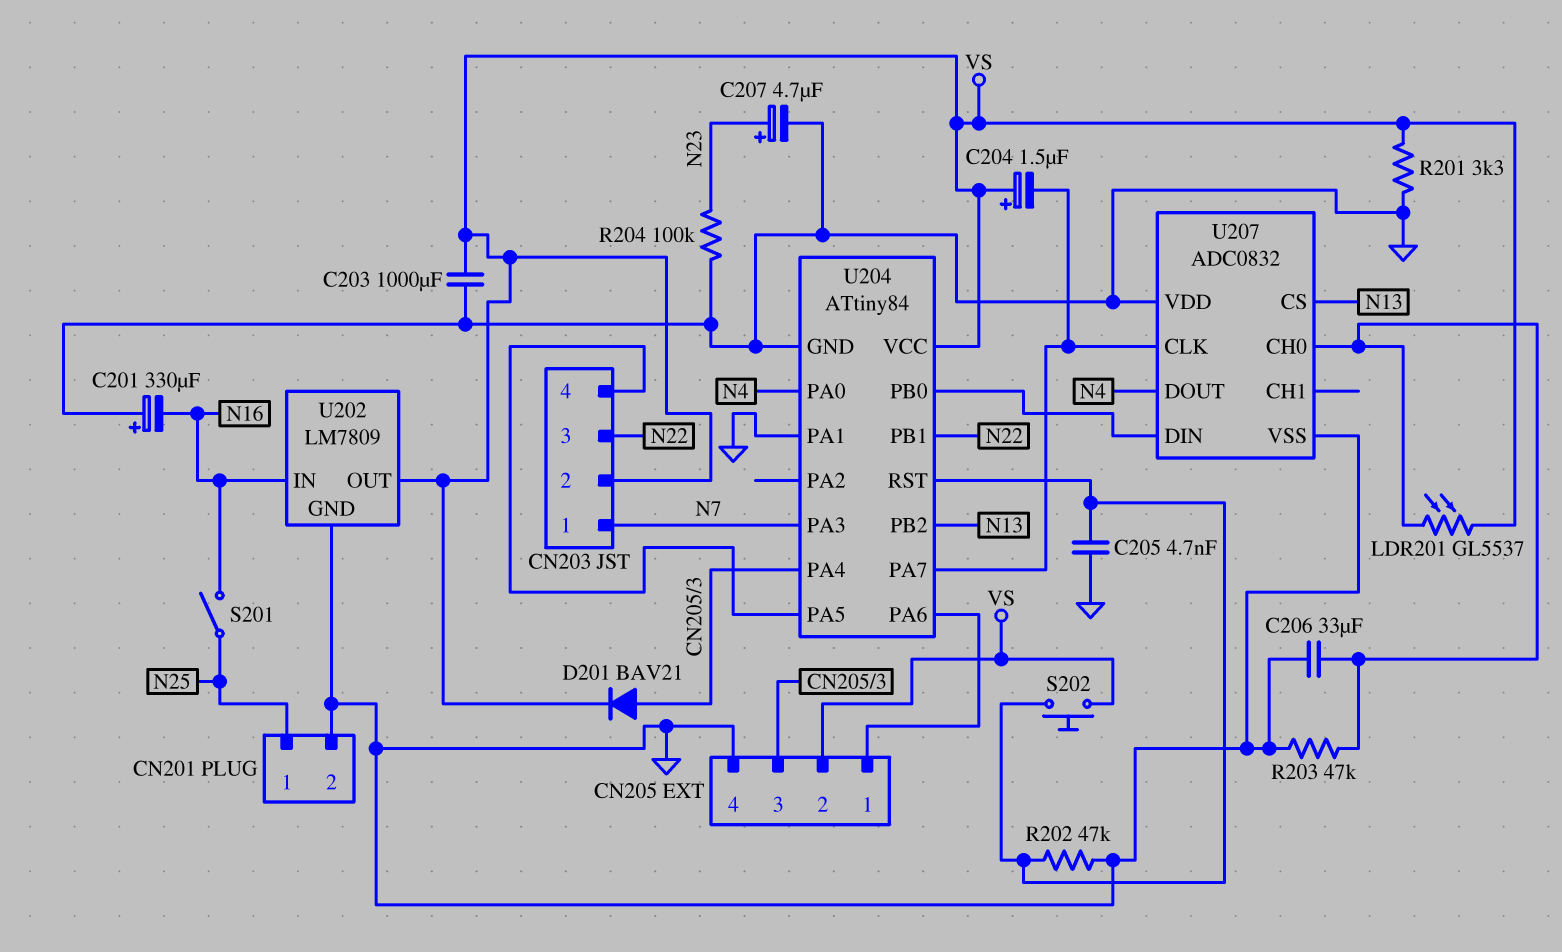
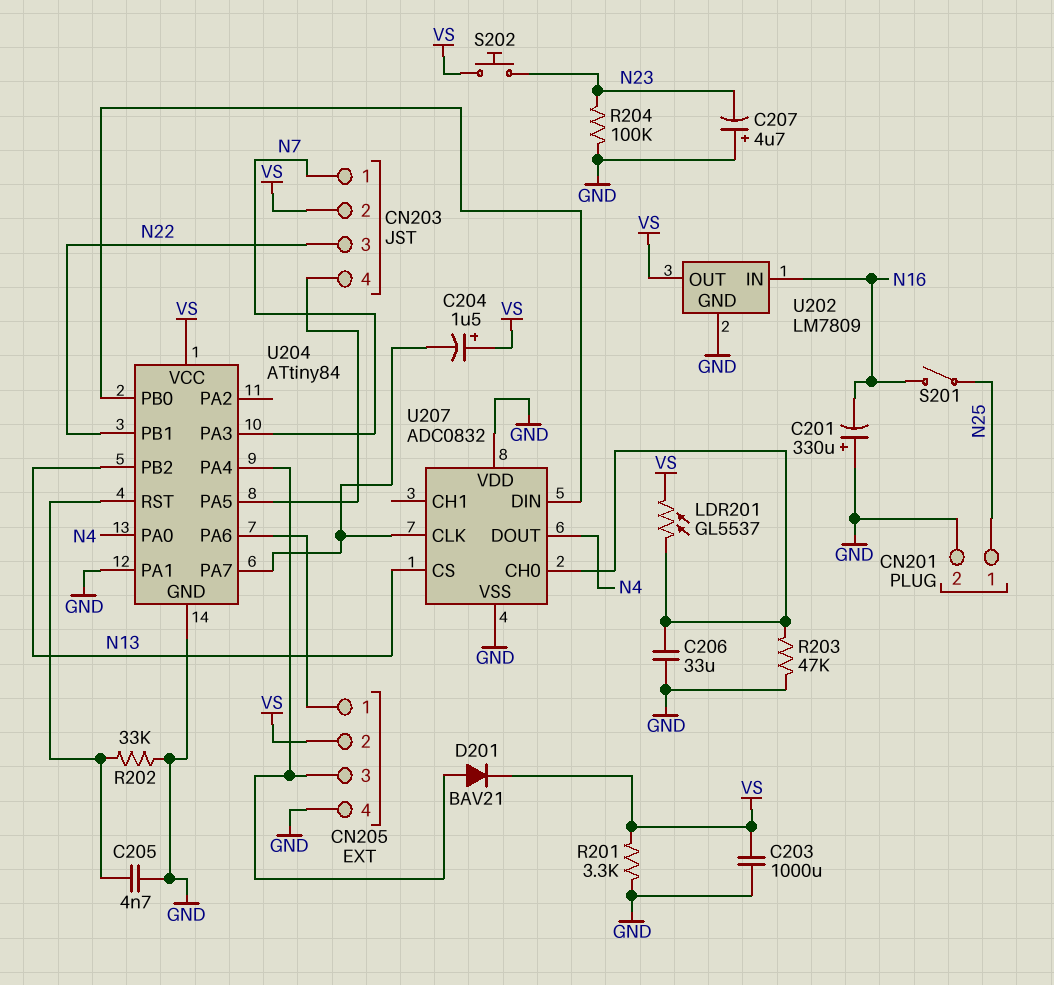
C207: 4.7uF (plus N23, minus GND) -> 4.7uF (plus GND, minus N23)
R202: 47k (GND, U204/RST) -> 33k (GND, U204/RST)
S202: button (U204/RST, VS) -> button (N23, VS)

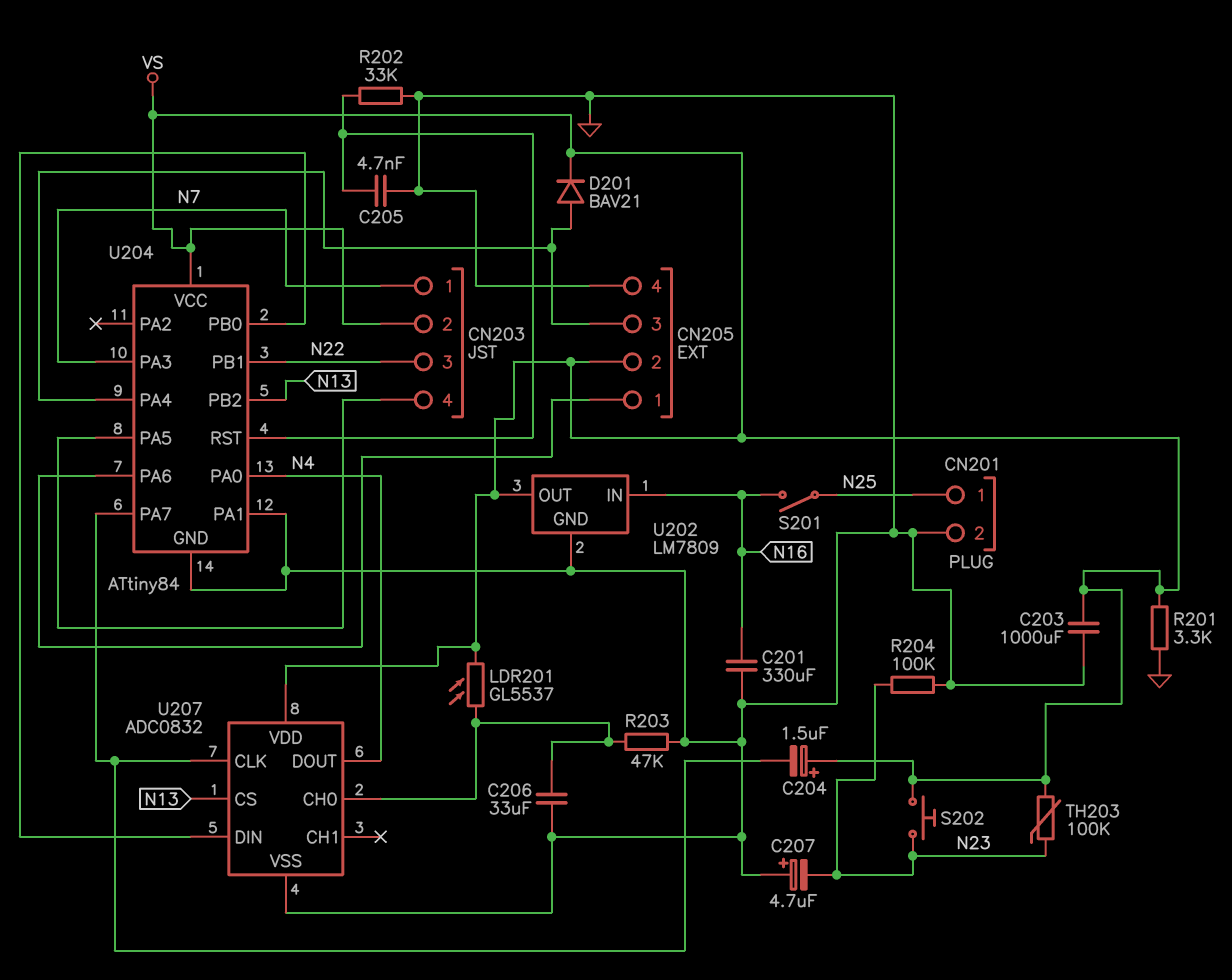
C201: 330uF (plus GND, minus N16) -> 330uF (GND, N16)
TH203: none -> 100k (N23, VS)
U207 pin VDD: GND -> VS

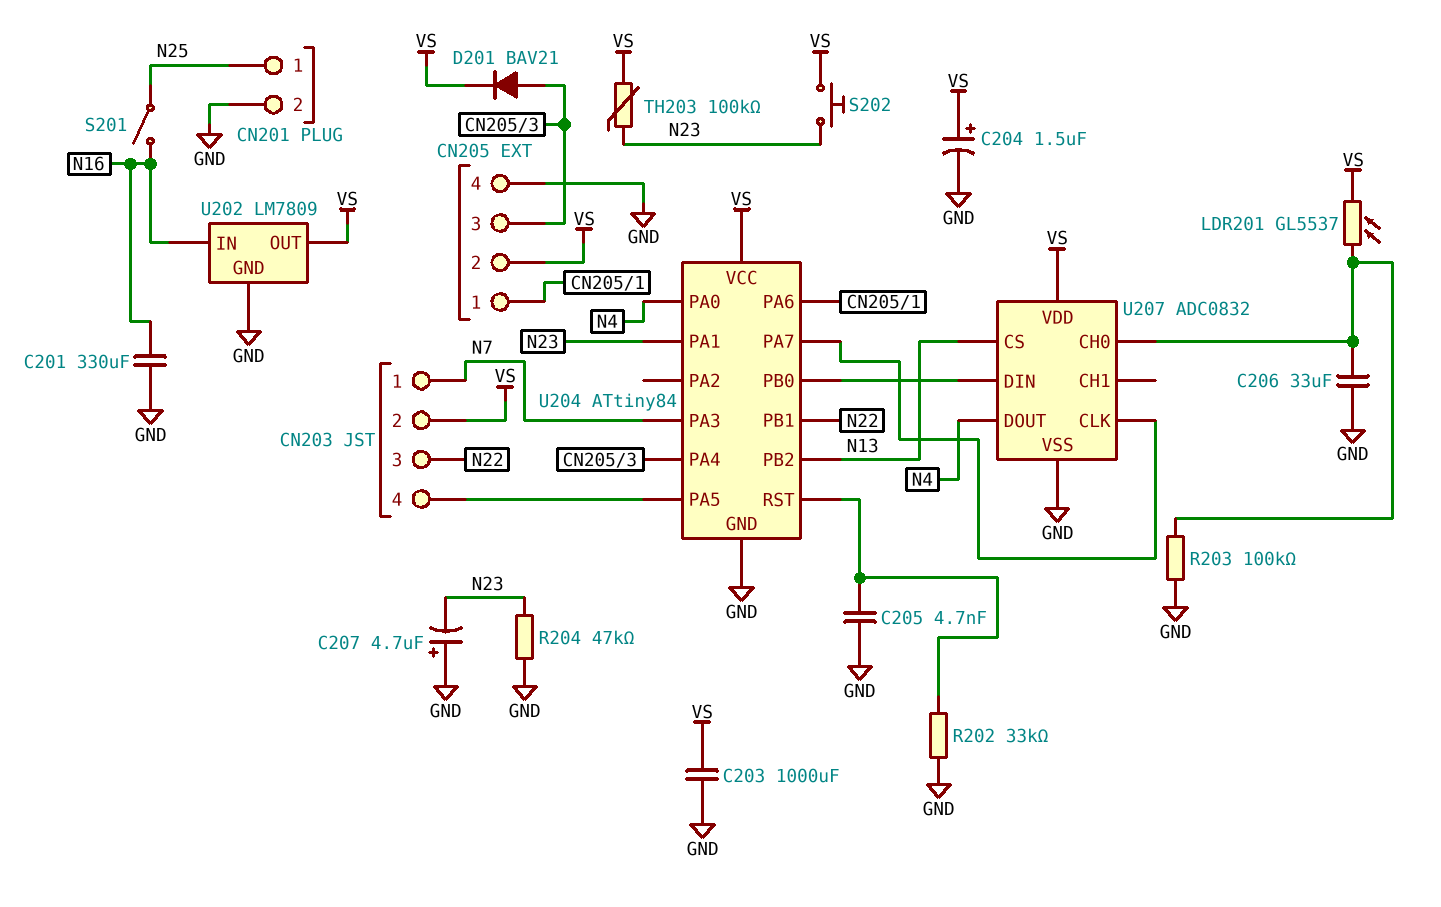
C204: 1.5uF (plus VS, minus U204/PA7) -> 1.5uF (plus VS, minus GND)
R201: 3.3k (GND, VS) -> none
R203: 47k (GND, U207/CH0) -> 100k (GND, U207/CH0)
R204: 100k (GND, N23) -> 47k (GND, N23)
U204 pin PA1: GND -> N23

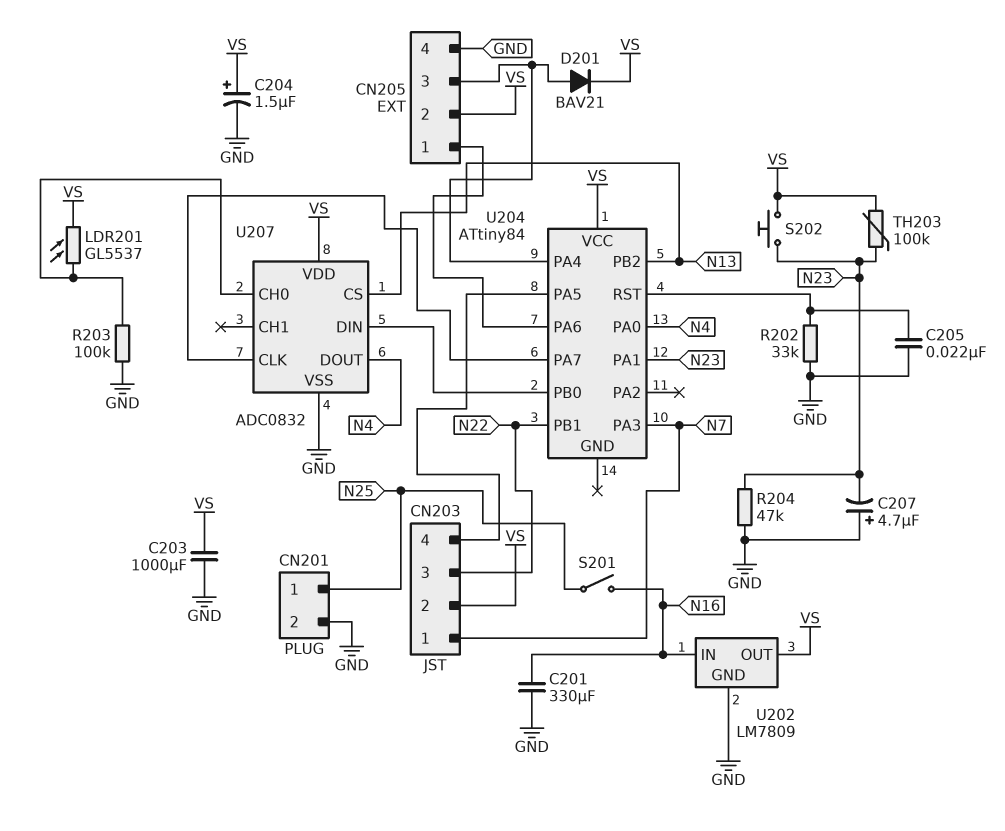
C205: 4.7nF (GND, U204/RST) -> 22nF (GND, U204/RST)
C206: 33uF (GND, U207/CH0) -> none
U204 pin GND: GND -> none

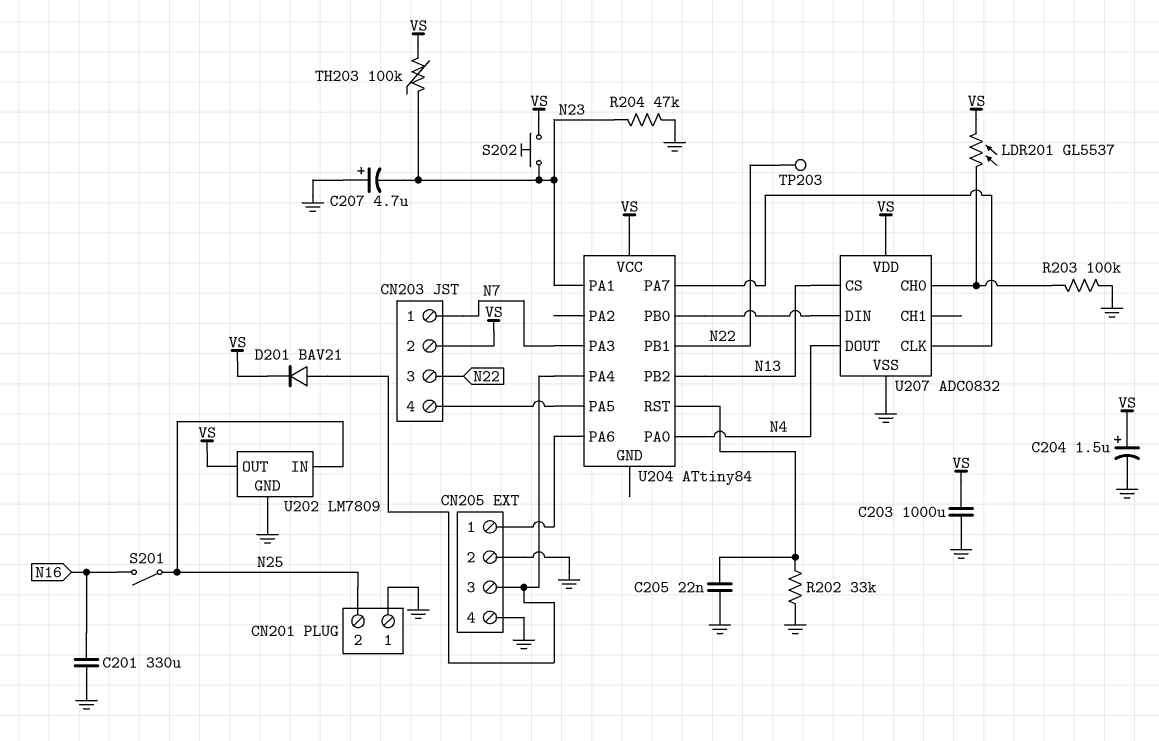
CN201 pin 1: N25 -> GND
CN201 pin 2: GND -> N25
CN205 pin 2: VS -> GND
TP203: none -> test point (N22)
U202 pin IN: N16 -> N25

